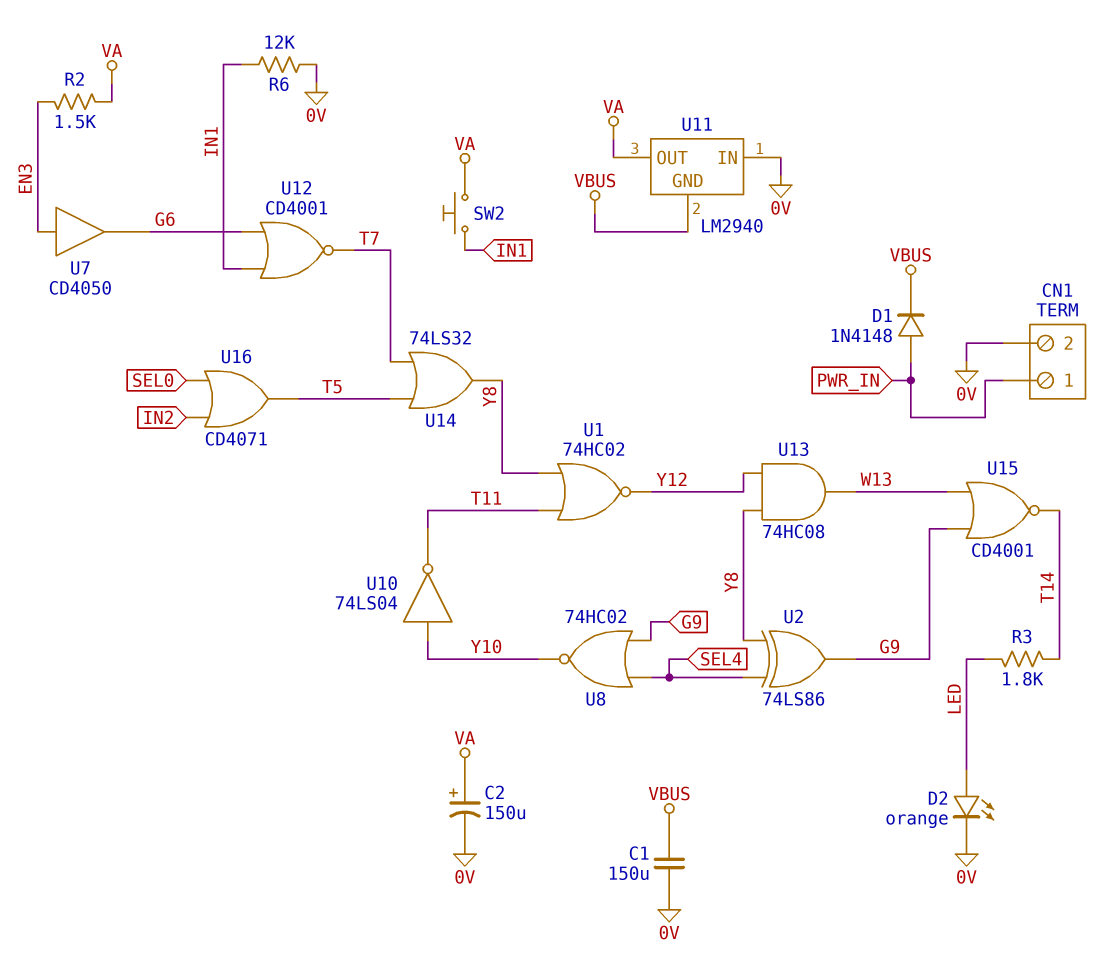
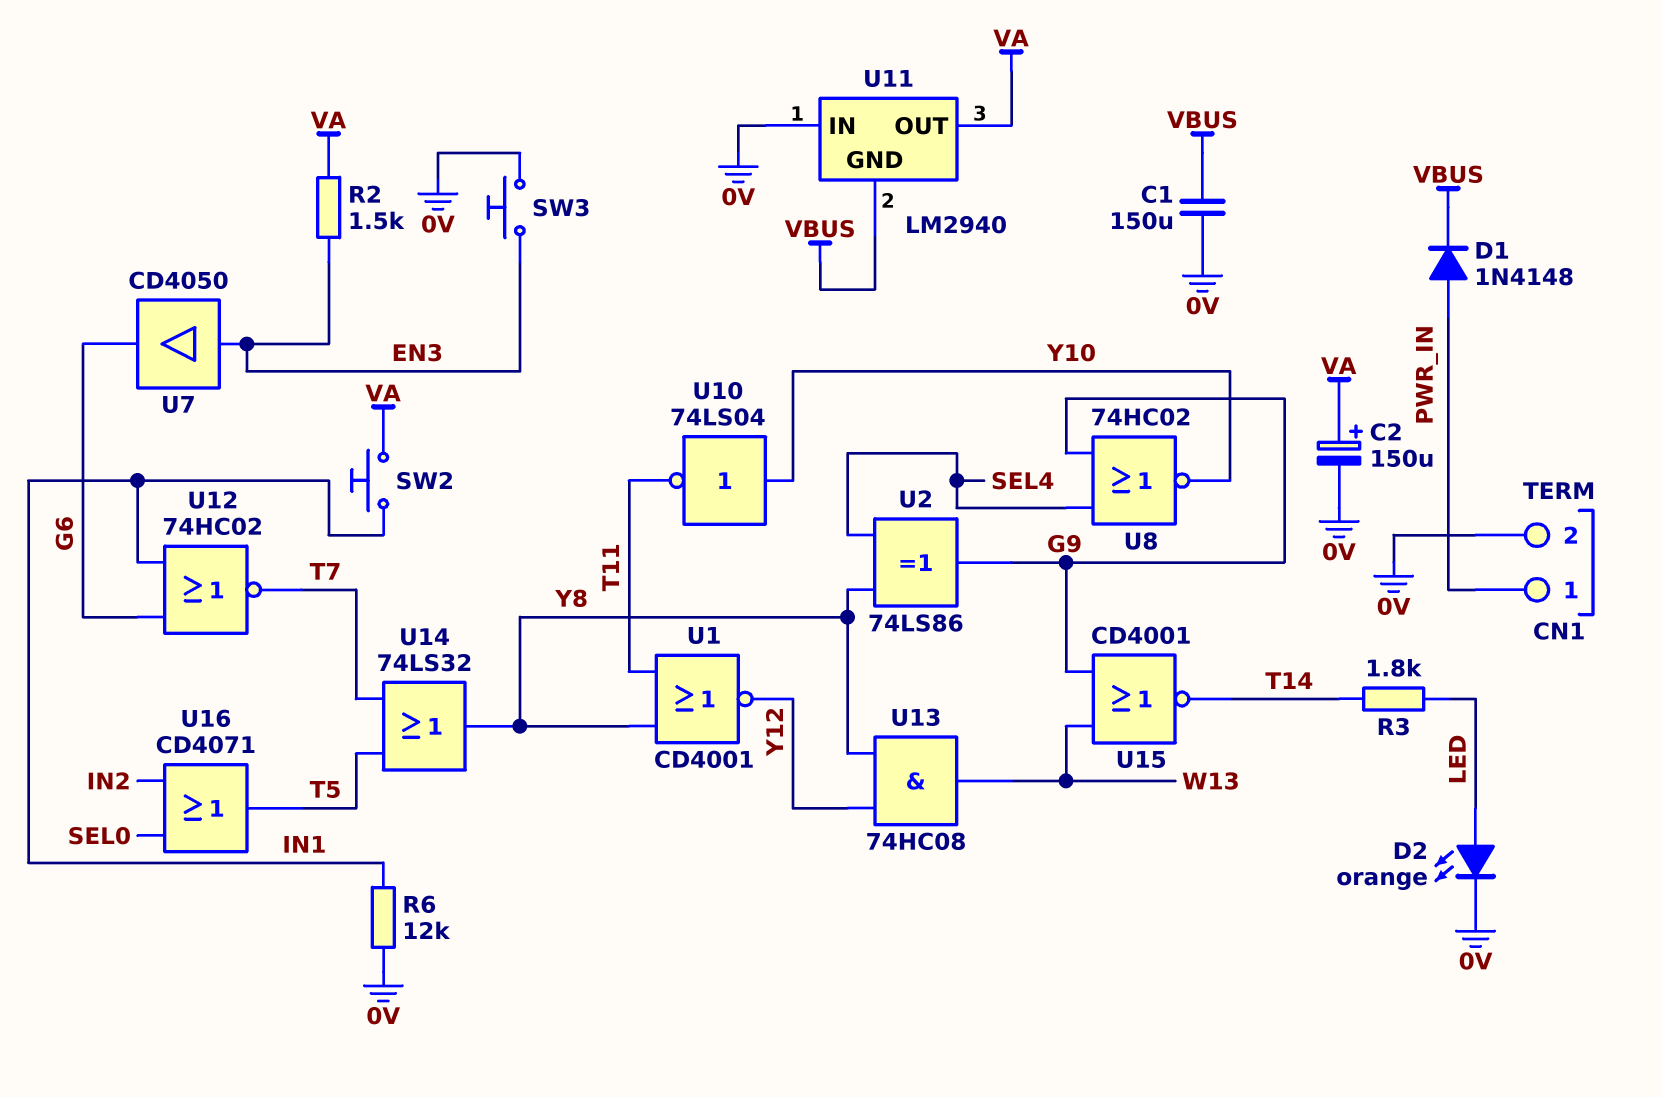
SW3: none -> button (0V, EN3)
U1: NOR 74HC02 (in T11, in Y8, out Y12) -> NOR CD4001 (in T11, in Y8, out Y12)
U12: NOR CD4001 (in G6, in IN1, out T7) -> NOR 74HC02 (in G6, in IN1, out T7)

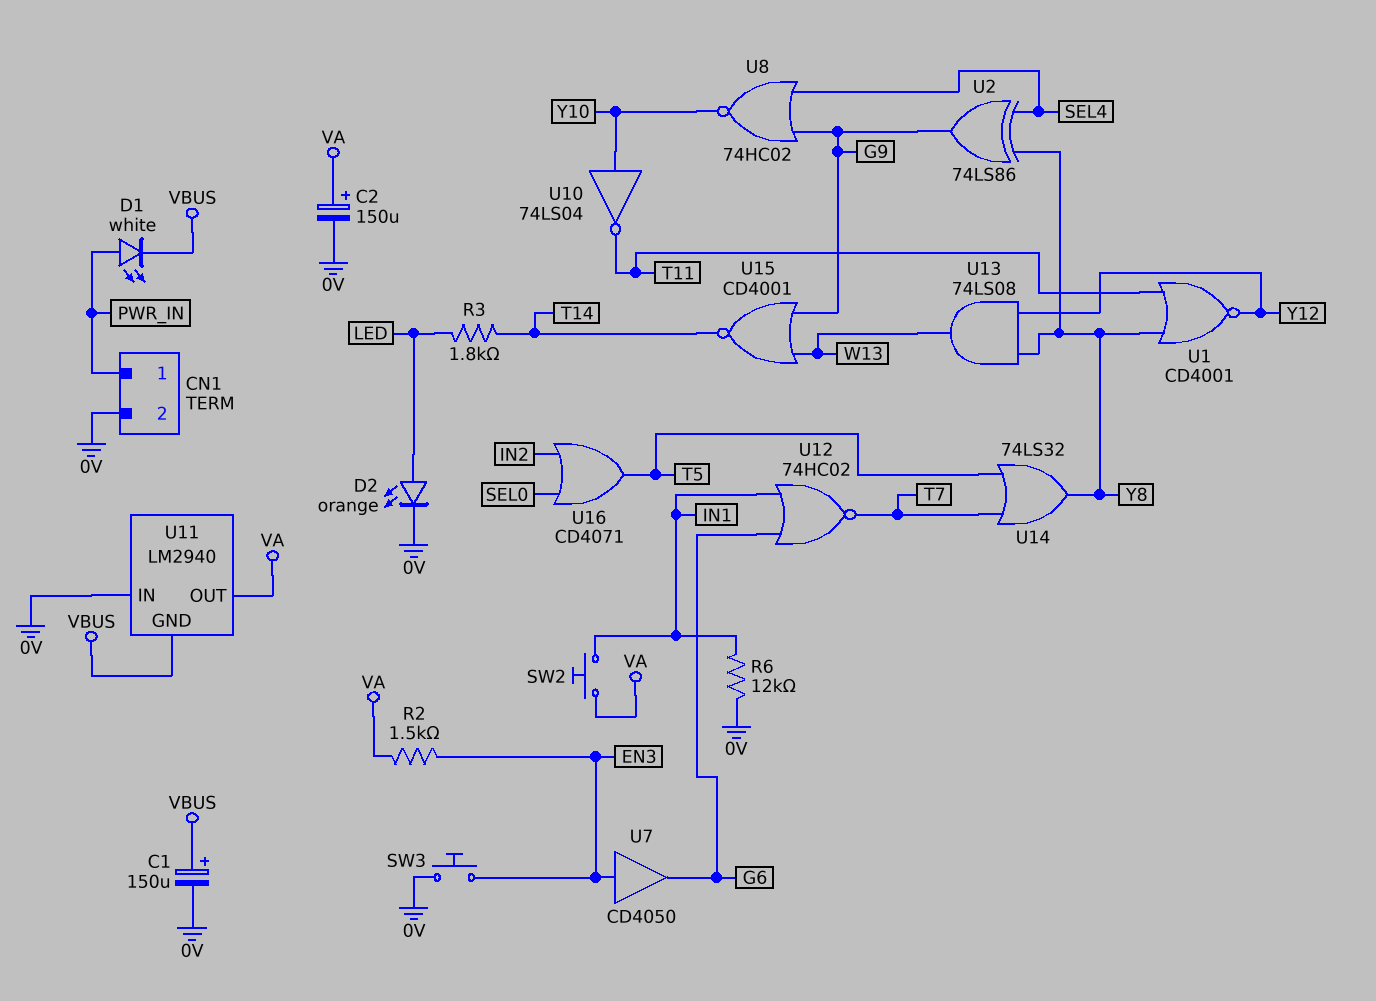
C1: 150uF (0V, VBUS) -> 150uF (plus VBUS, minus 0V)
D1: diode 1N4148 (A PWR_IN, K VBUS) -> LED white (A PWR_IN, K VBUS)
U13: AND 74HC08 (in Y8, in Y12, out W13) -> AND 74LS08 (in Y8, in Y12, out W13)

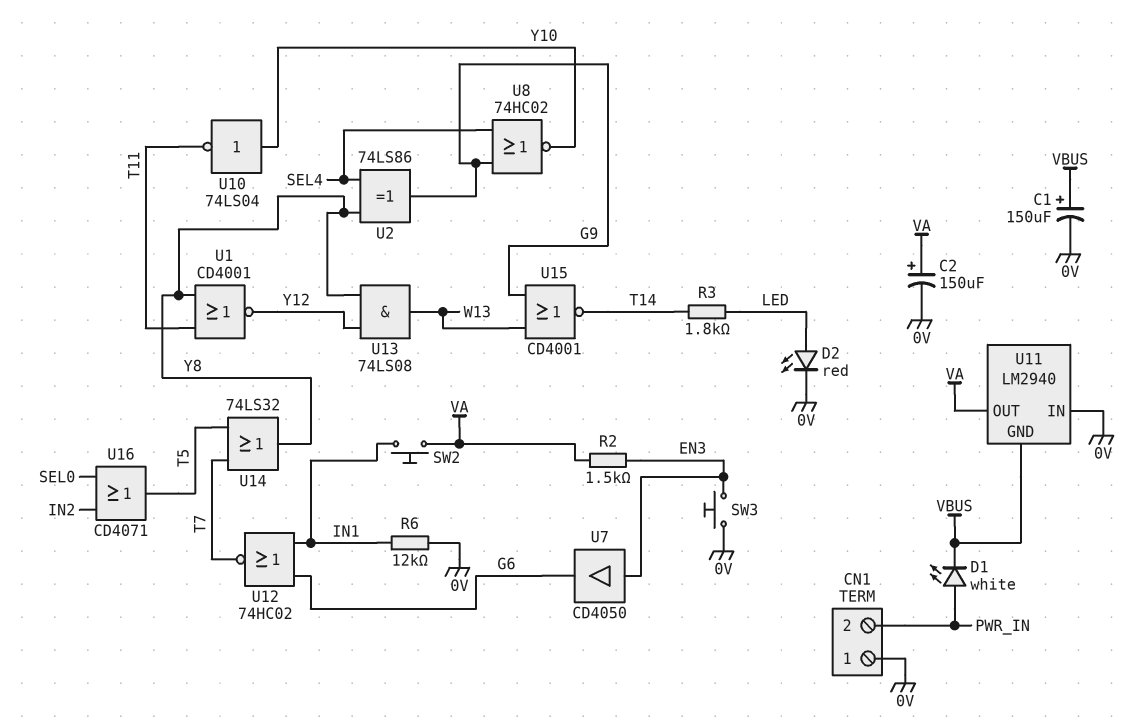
CN1 pin 1: PWR_IN -> 0V
CN1 pin 2: 0V -> PWR_IN
D2: LED orange (A LED, K 0V) -> LED red (A LED, K 0V)

